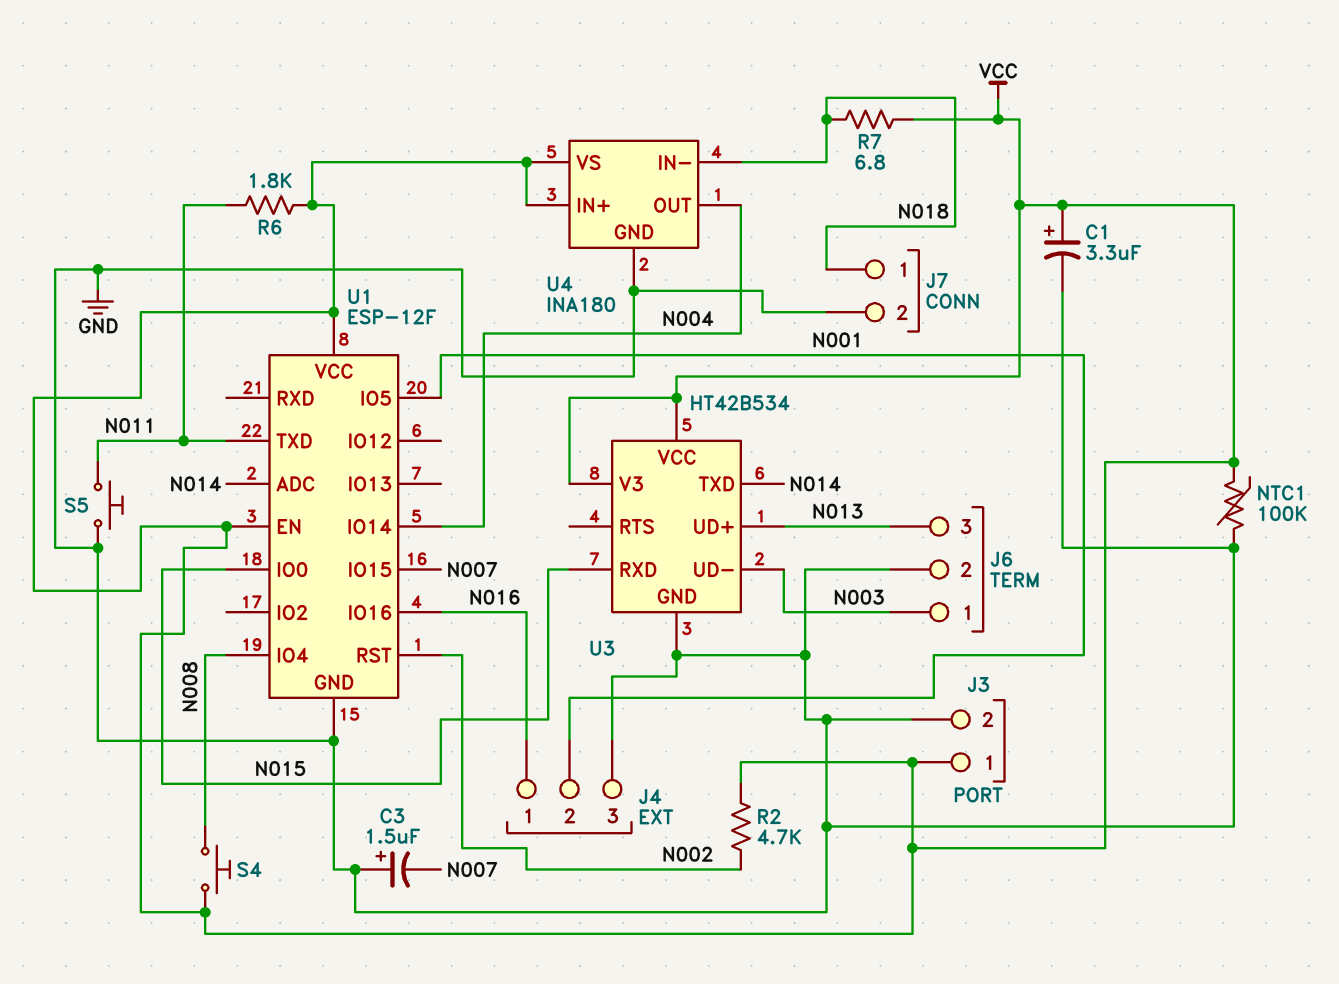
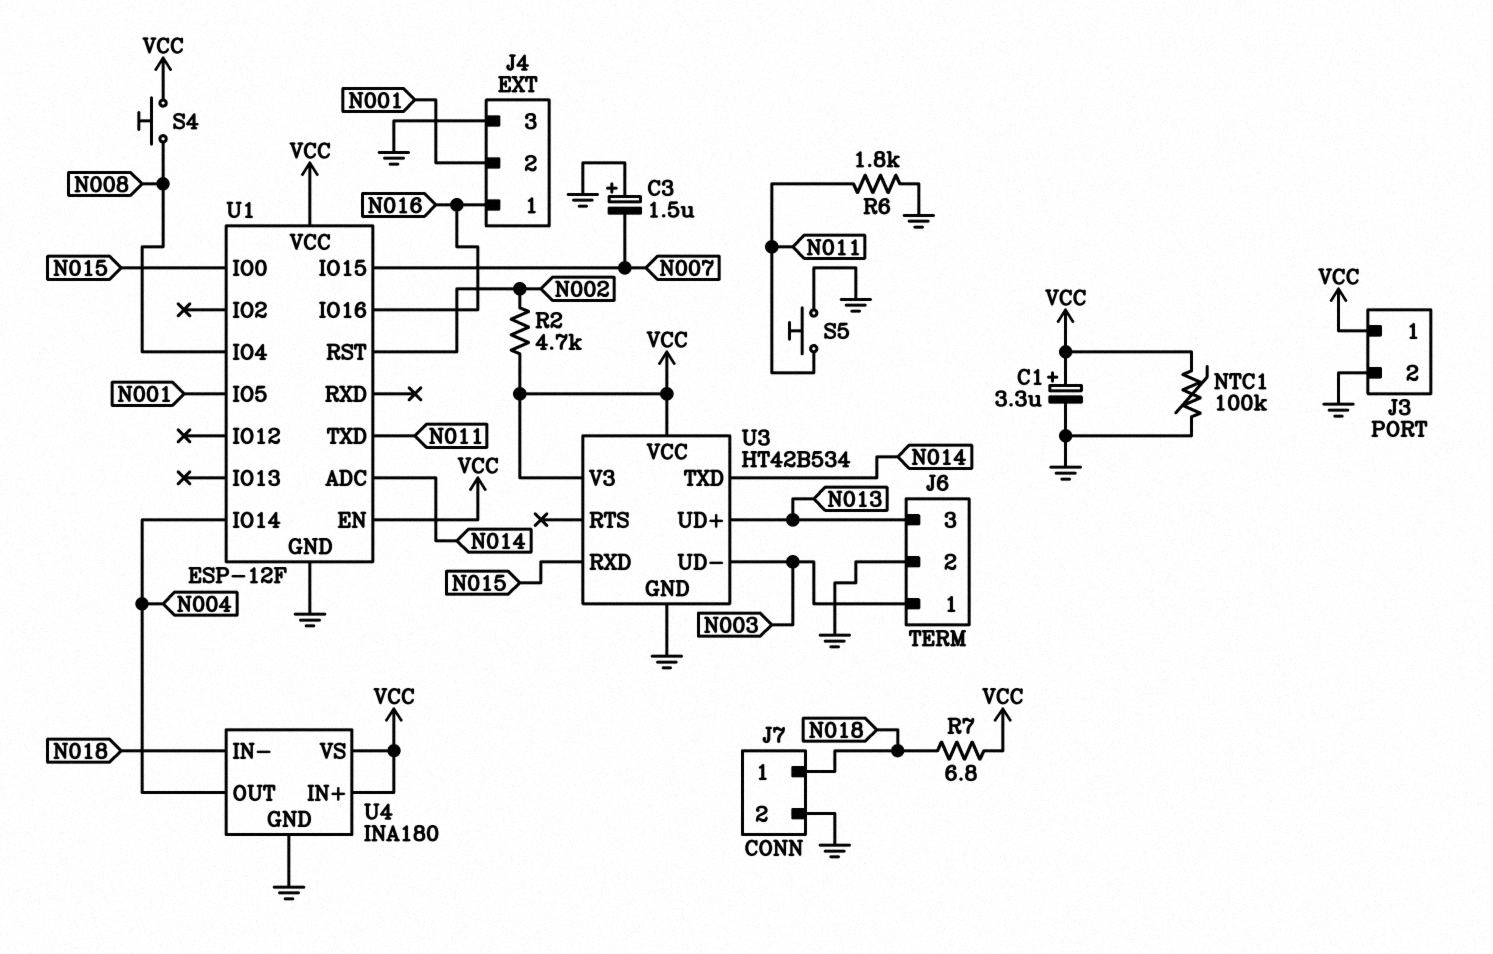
R6: 1.8k (N011, VCC) -> 1.8k (GND, N011)

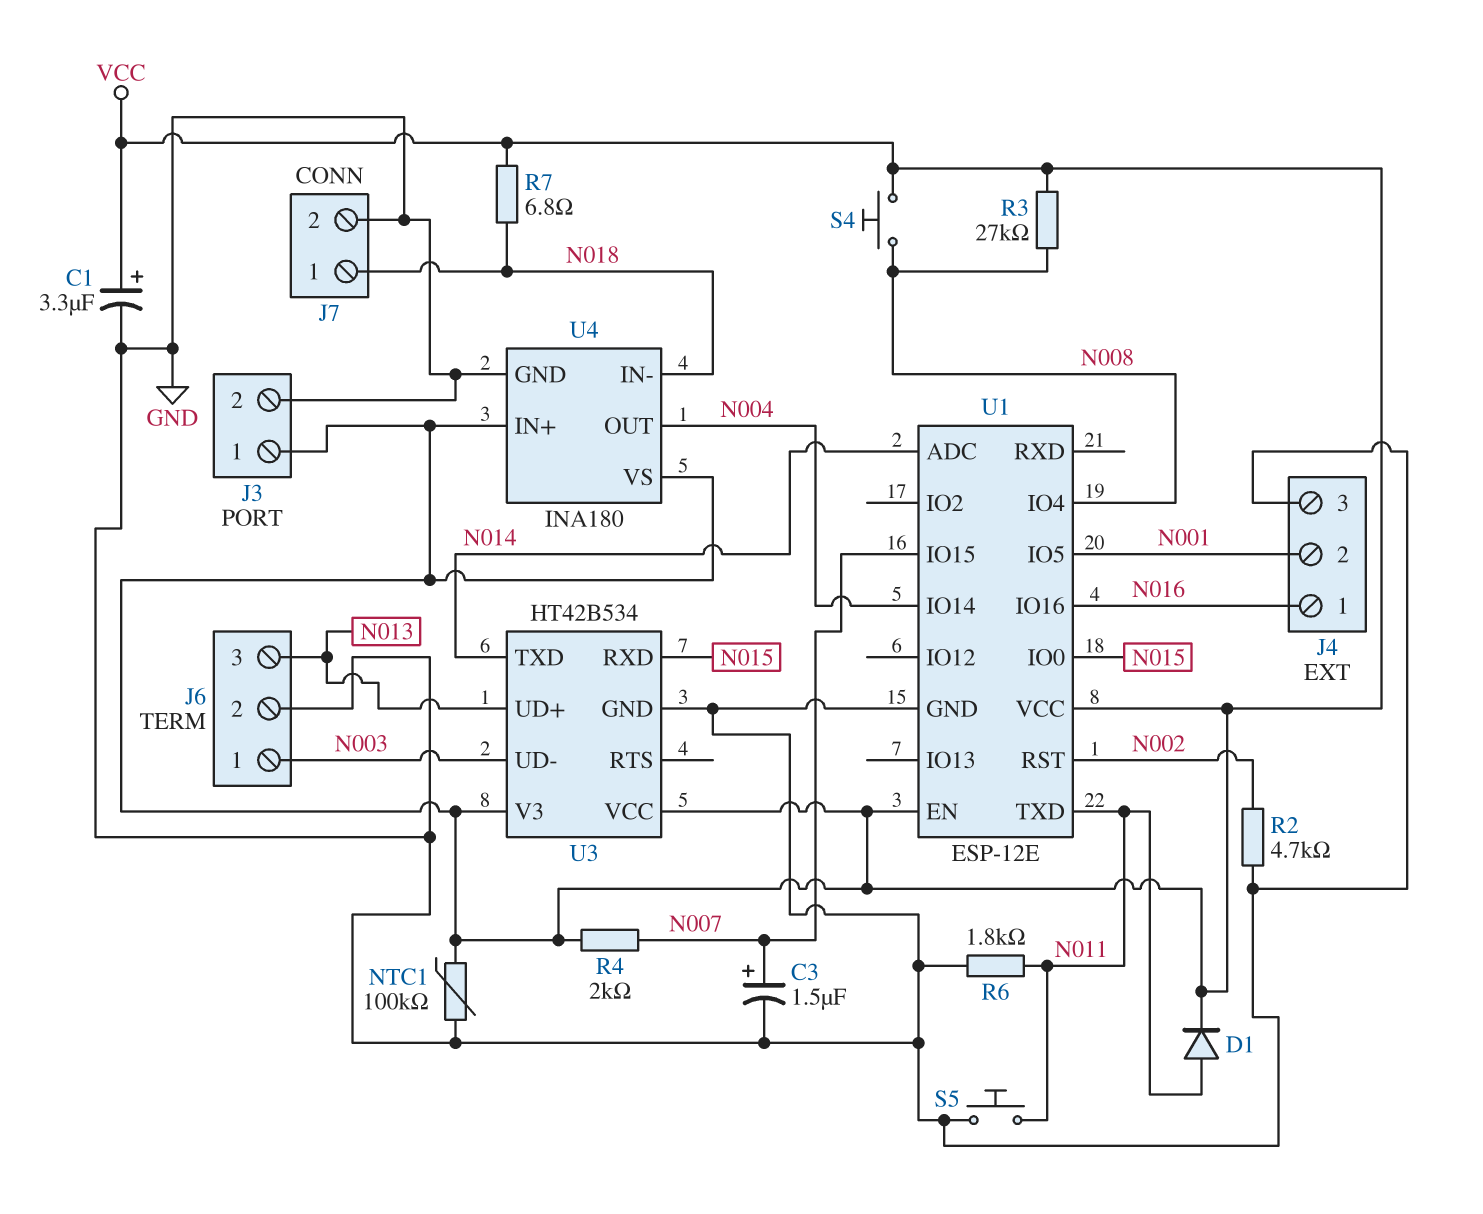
C3: 1.5uF (plus GND, minus N007) -> 1.5uF (plus N007, minus GND)
D1: none -> diode (A N011, K VCC)
R2: 4.7k (N002, VCC) -> 4.7k (GND, N002)
R3: none -> 27k (N008, VCC)
R4: none -> 2k (N007, VCC)
U1: ESP-12F -> ESP-12E

